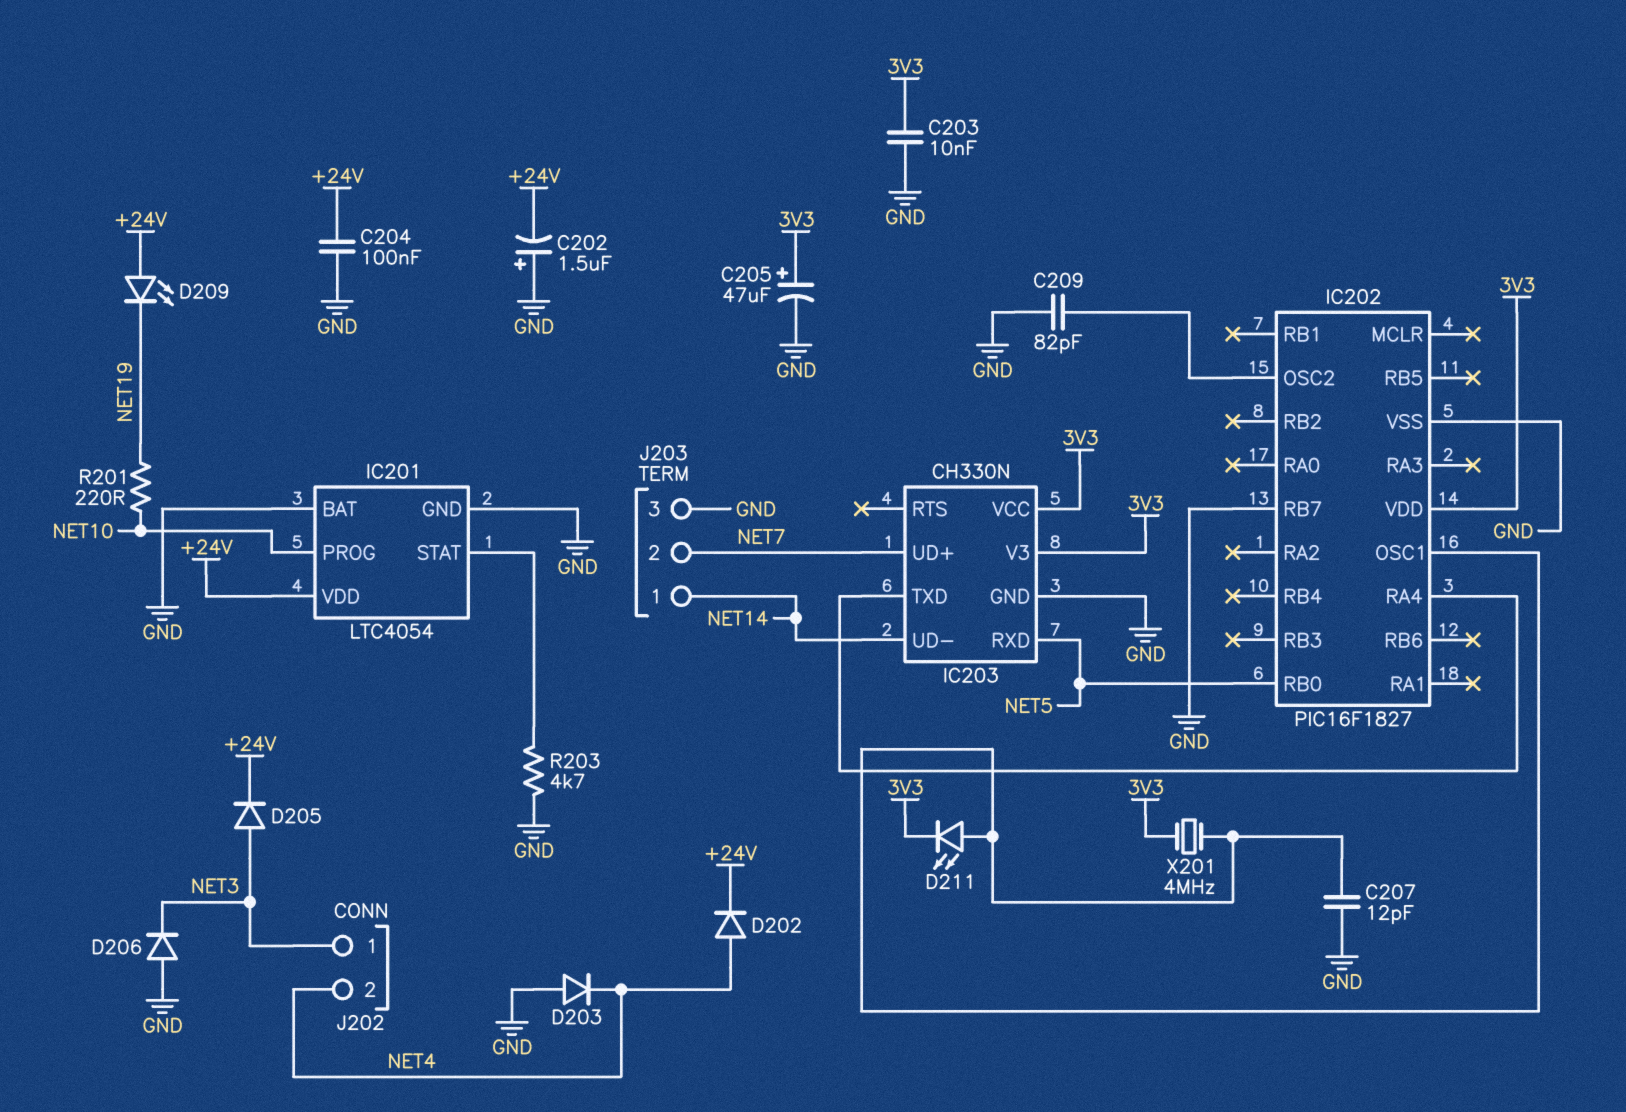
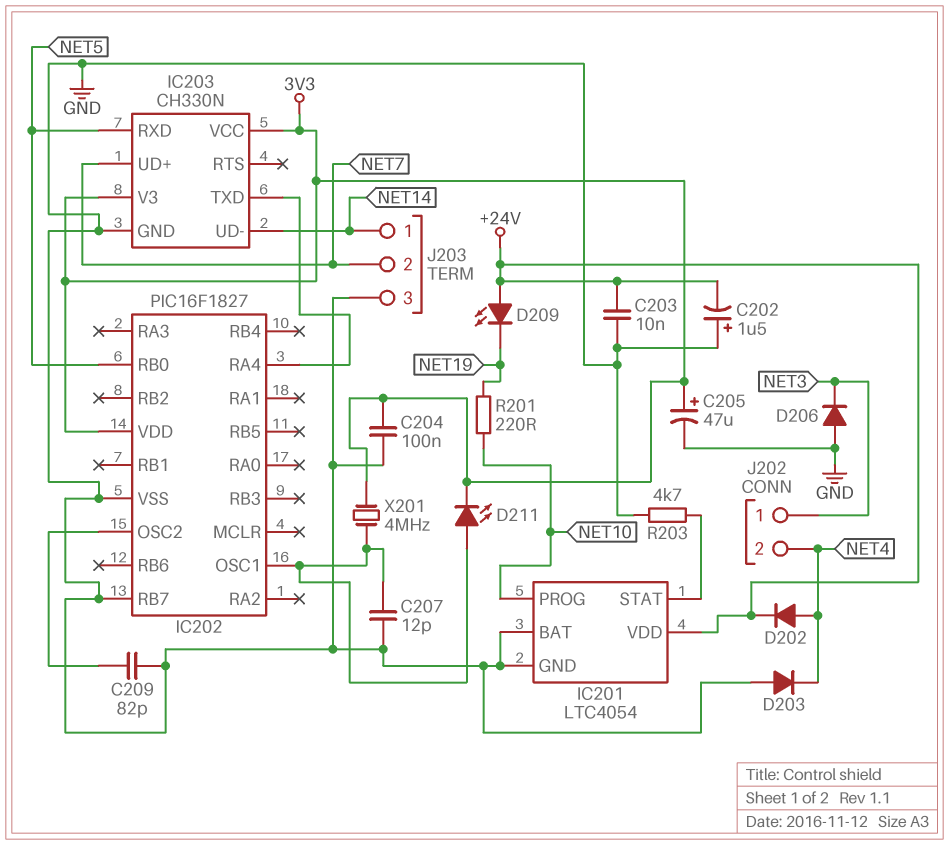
C203: 10nF (3V3, GND) -> 10nF (+24V, GND)
C204: 100nF (+24V, GND) -> 100nF (3V3, GND)
D205: diode (A NET3, K +24V) -> none

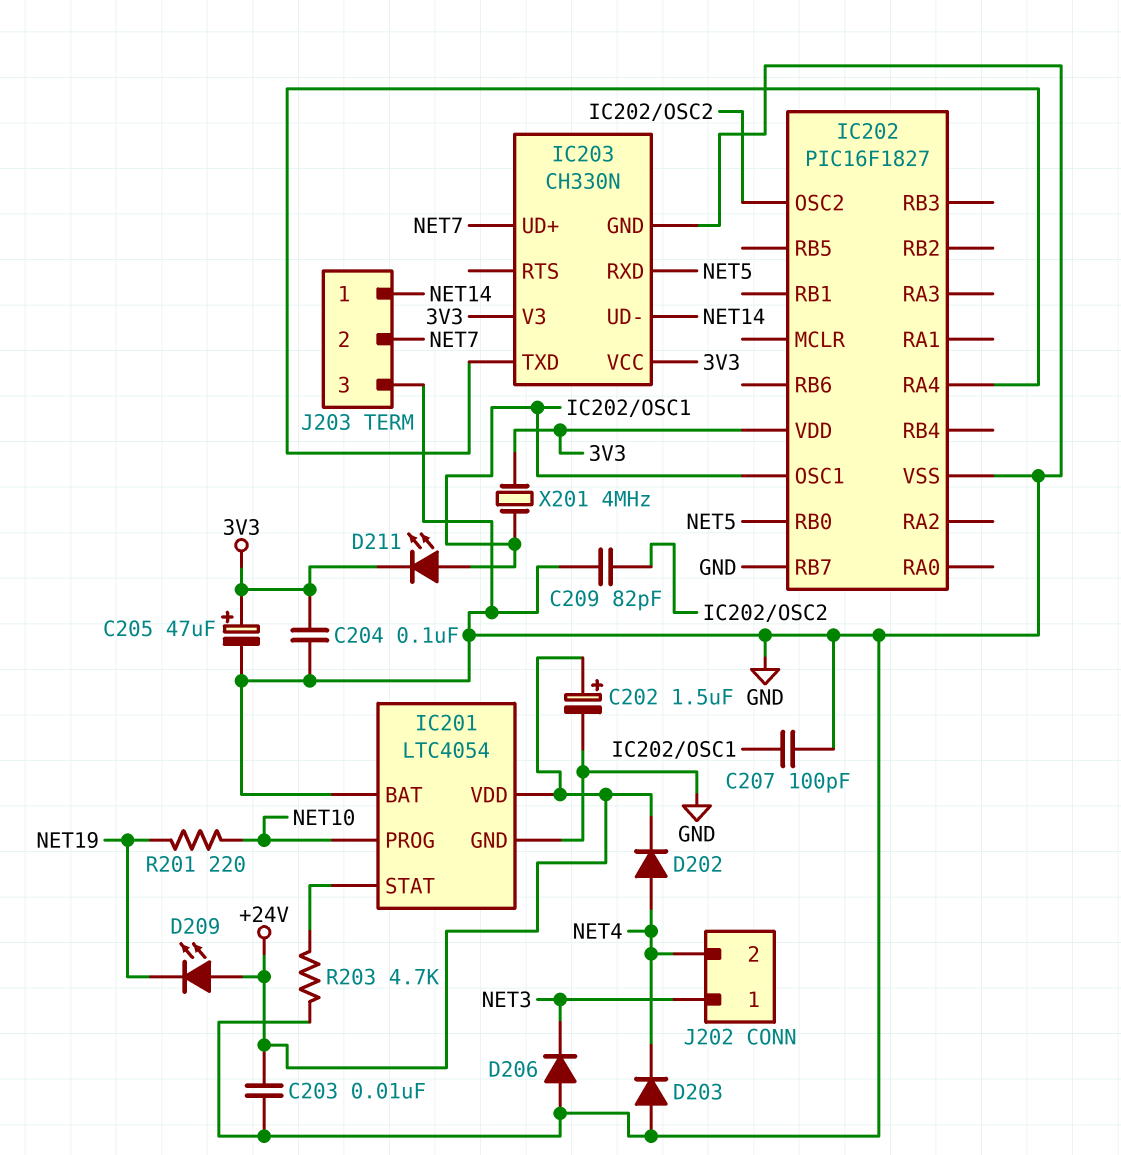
C202: 1.5uF (plus GND, minus +24V) -> 1.5uF (plus +24V, minus GND)
C207: 12pF (GND, IC202/OSC1) -> 100pF (GND, IC202/OSC1)

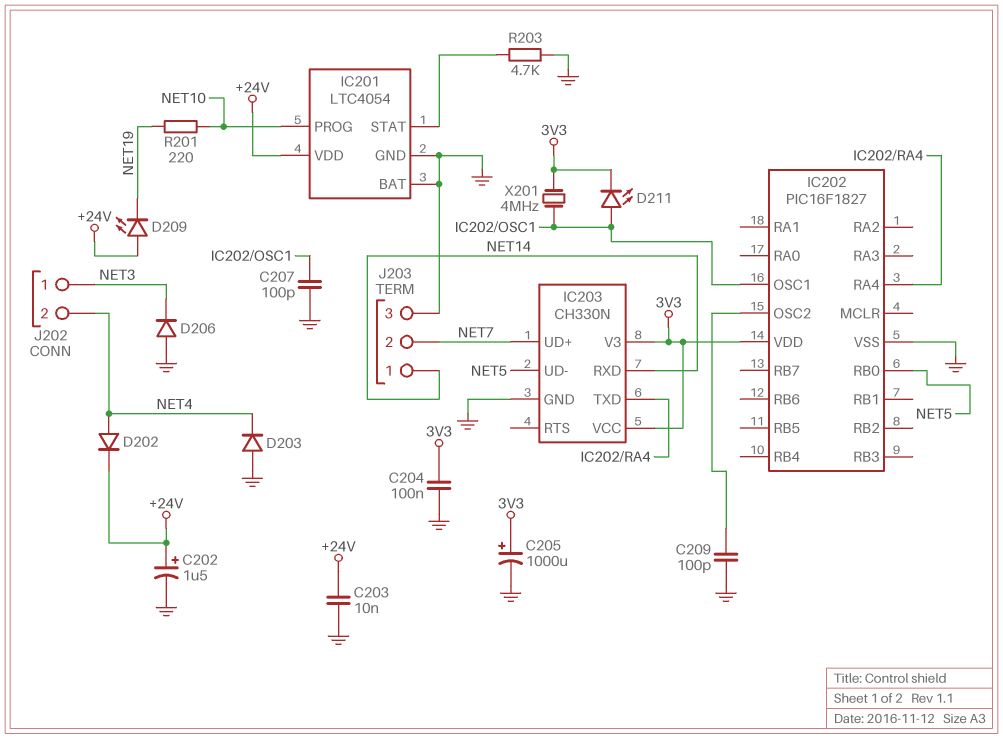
C205: 47uF (plus 3V3, minus GND) -> 1000uF (plus 3V3, minus GND)
C209: 82pF (GND, IC202/OSC2) -> 100pF (GND, IC202/OSC2)
IC202 pin RB7: GND -> none
IC203 pin RXD: NET5 -> NET14
IC203 pin UD-: NET14 -> NET5

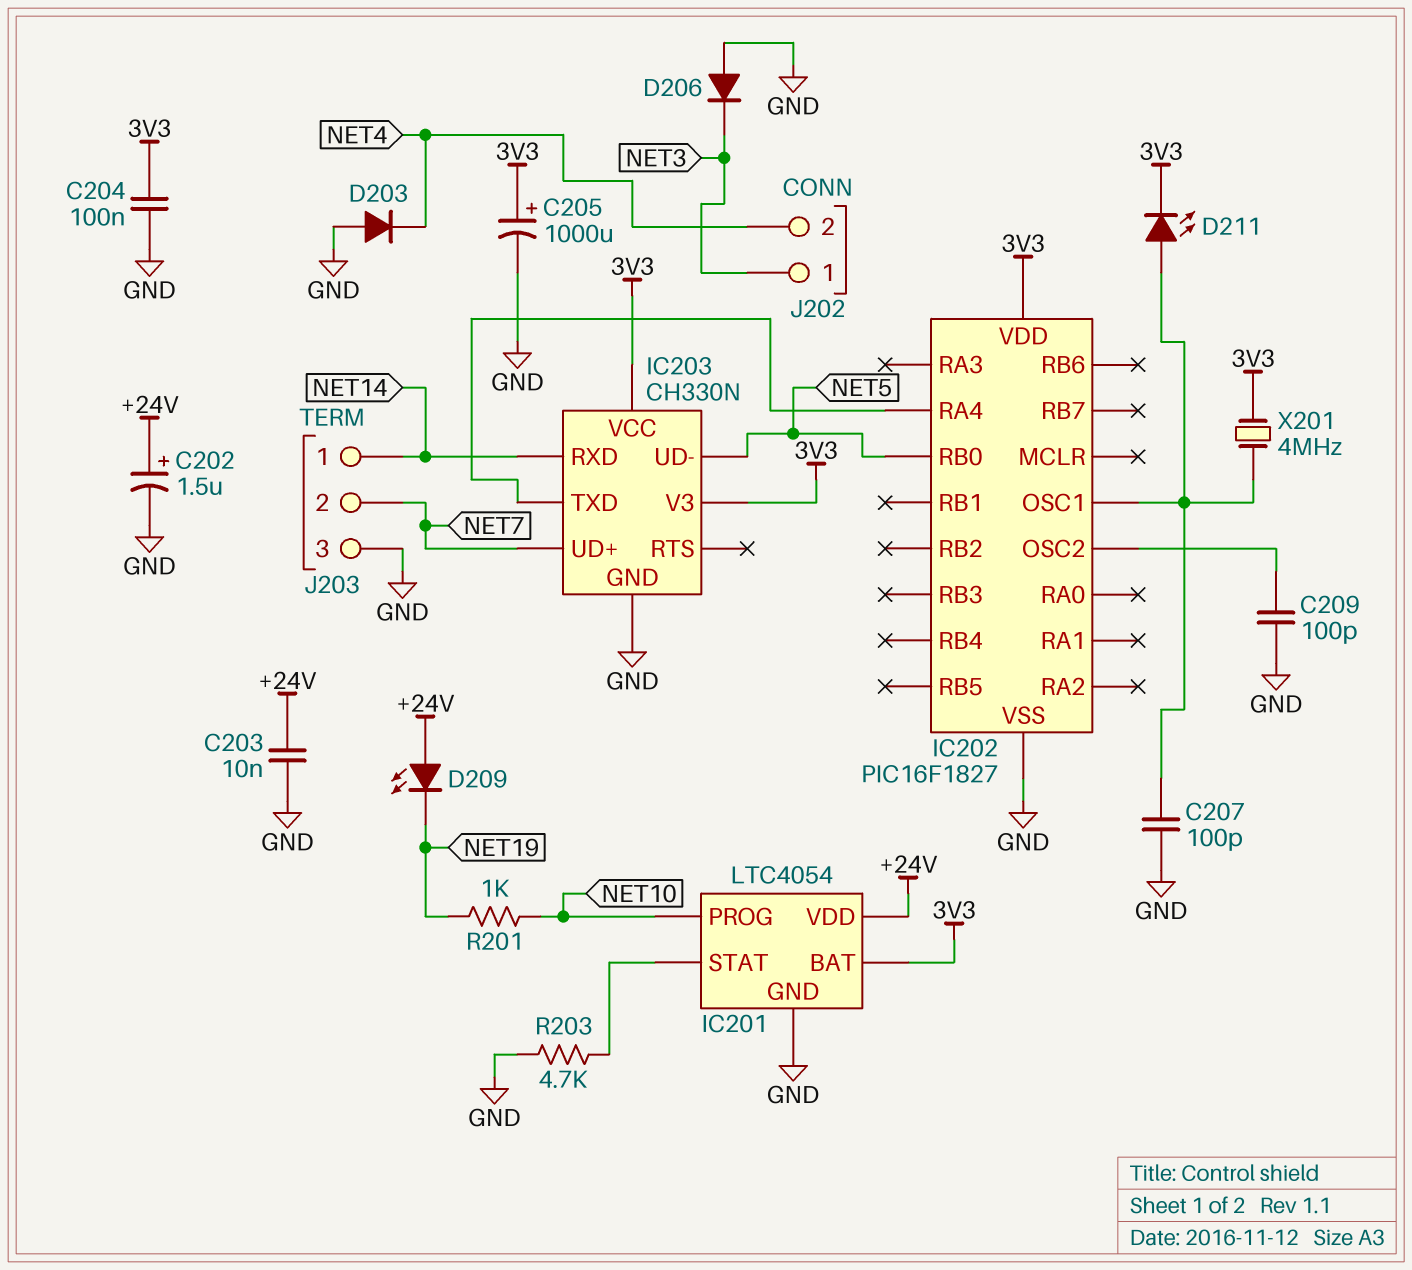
D202: diode (A NET4, K +24V) -> none
IC201 pin BAT: GND -> 3V3
R201: 220 (NET10, NET19) -> 1k (NET10, NET19)

